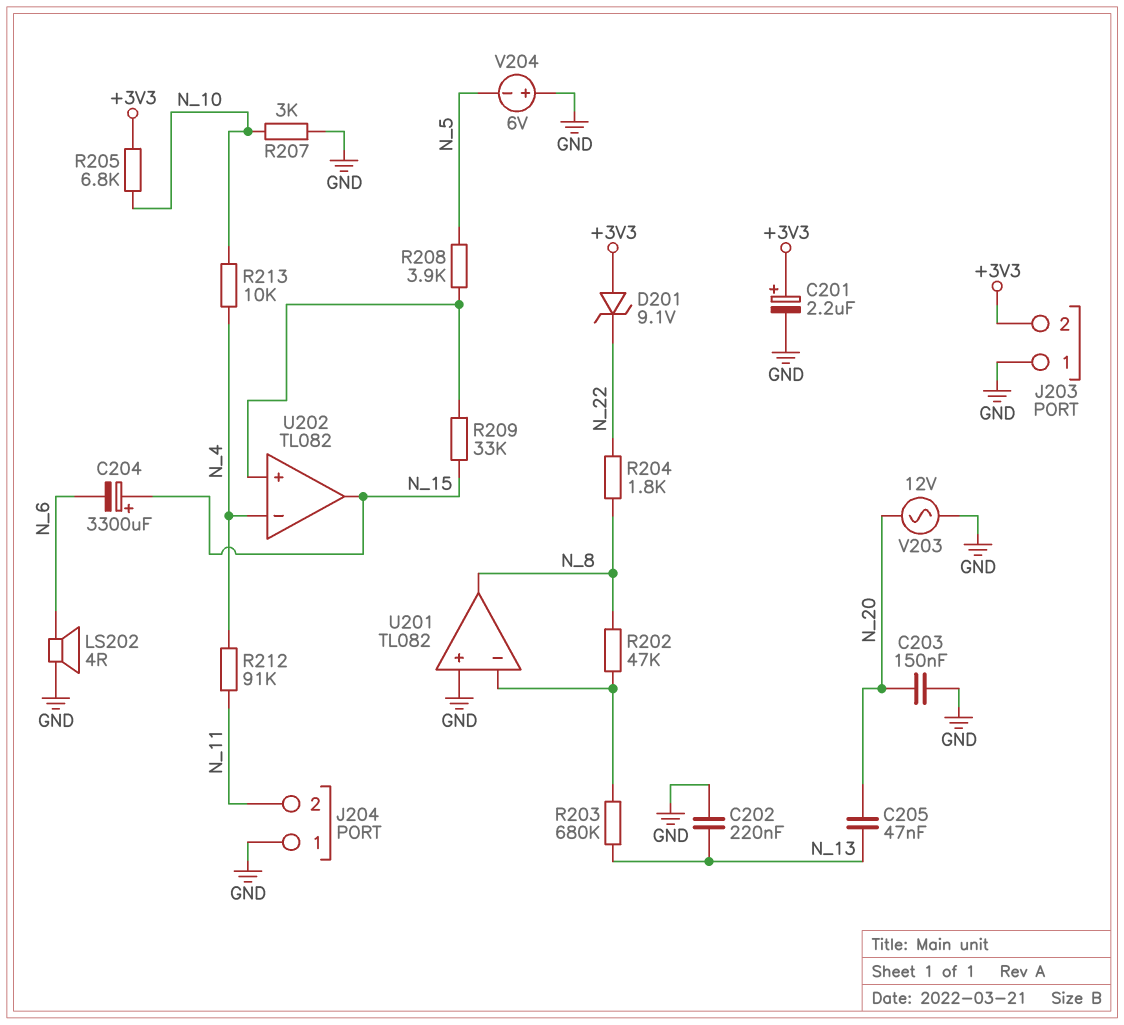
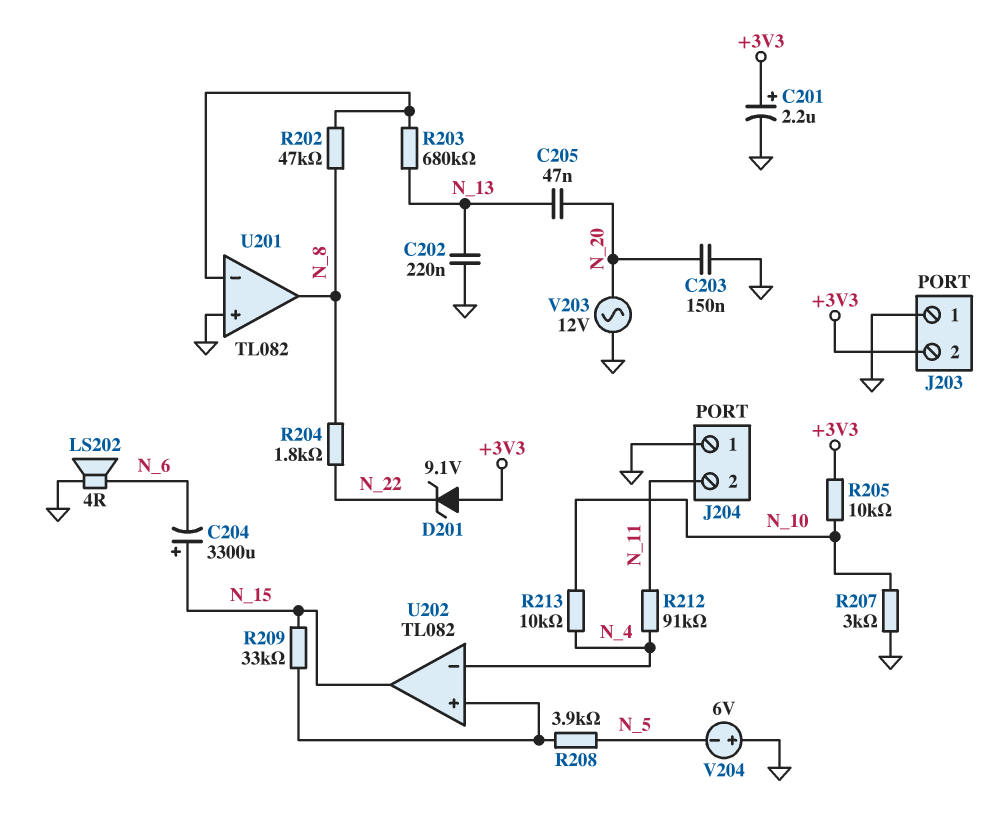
R205: 6.8k (+3V3, N_10) -> 10k (+3V3, N_10)

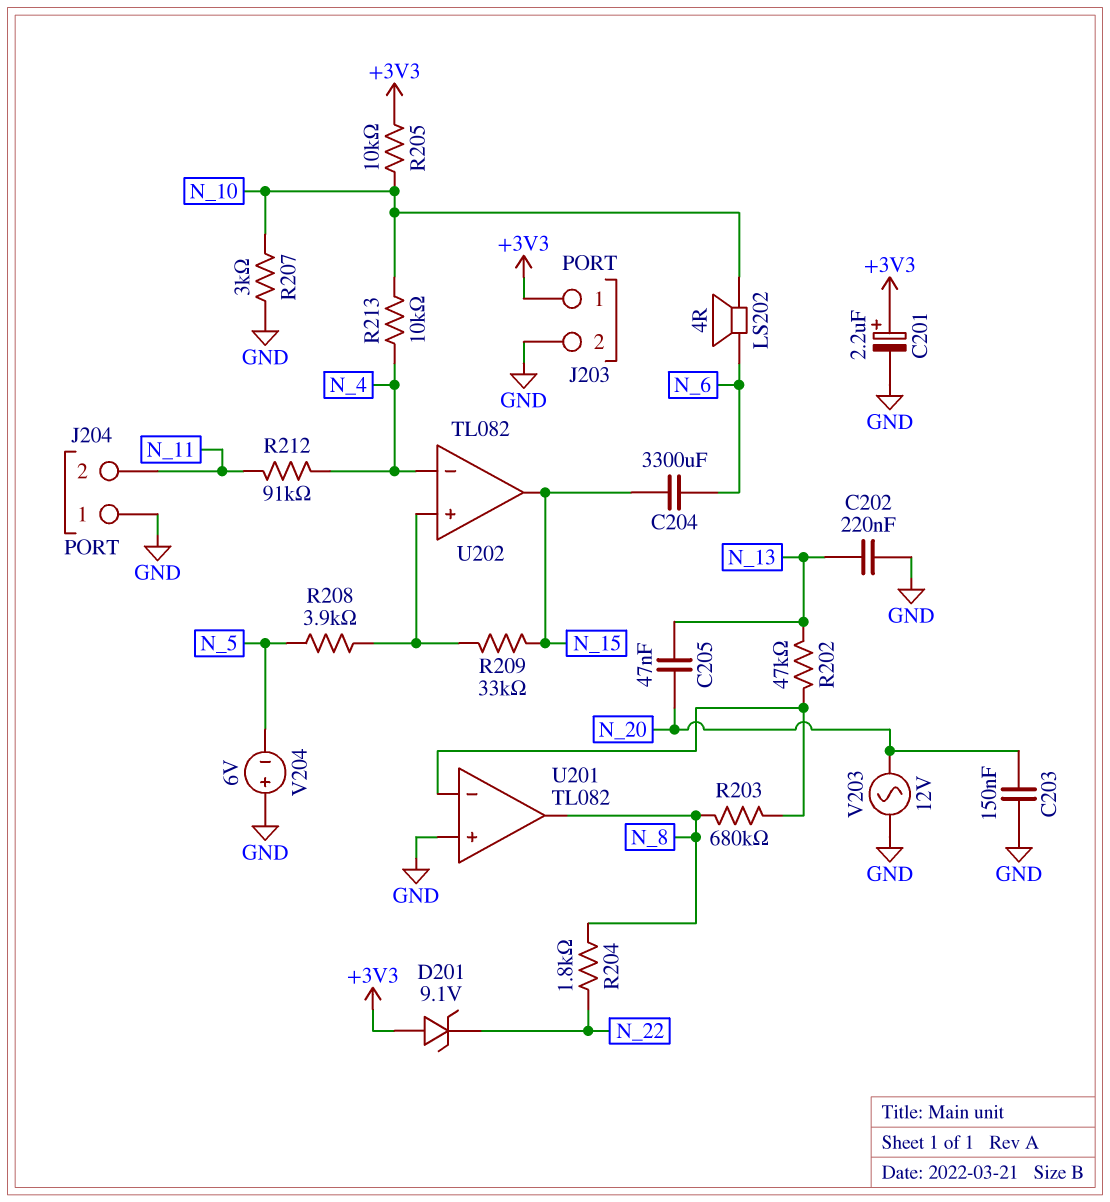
C204: 3300uF (plus N_15, minus N_6) -> 3300uF (N_6, N_15)
J203 pin 1: GND -> +3V3
J203 pin 2: +3V3 -> GND
LS202: speaker 4R (GND, N_6) -> speaker 4R (N_6, N_10)
R202: 47k (N_8, U201/in-) -> 47k (N_13, U201/in-)
R203: 680k (N_13, U201/in-) -> 680k (N_8, U201/in-)

